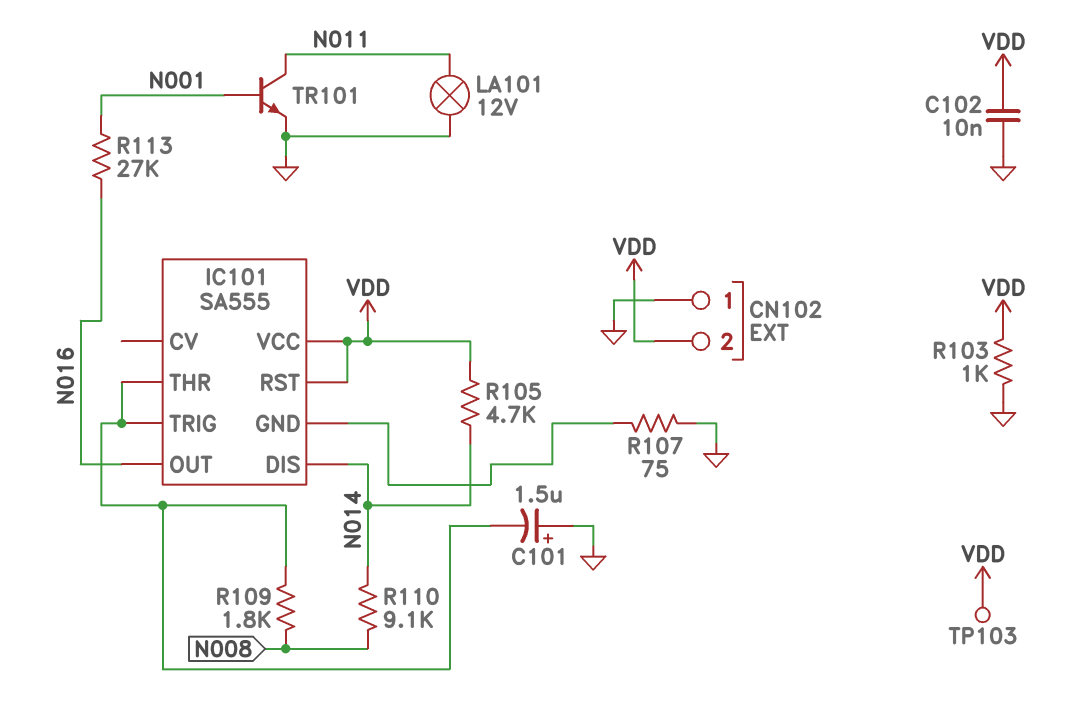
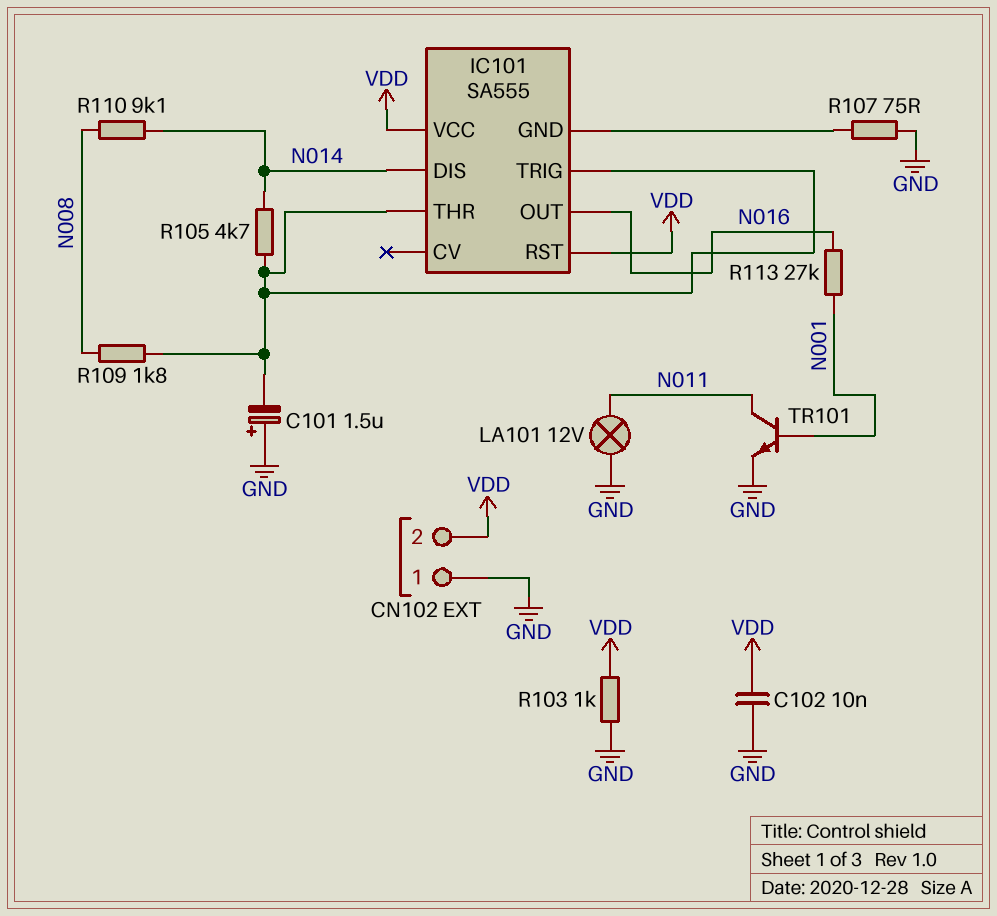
R105: 4.7k (N014, VDD) -> 4.7k (IC101/THR, N014)
TP103: test point (VDD) -> none

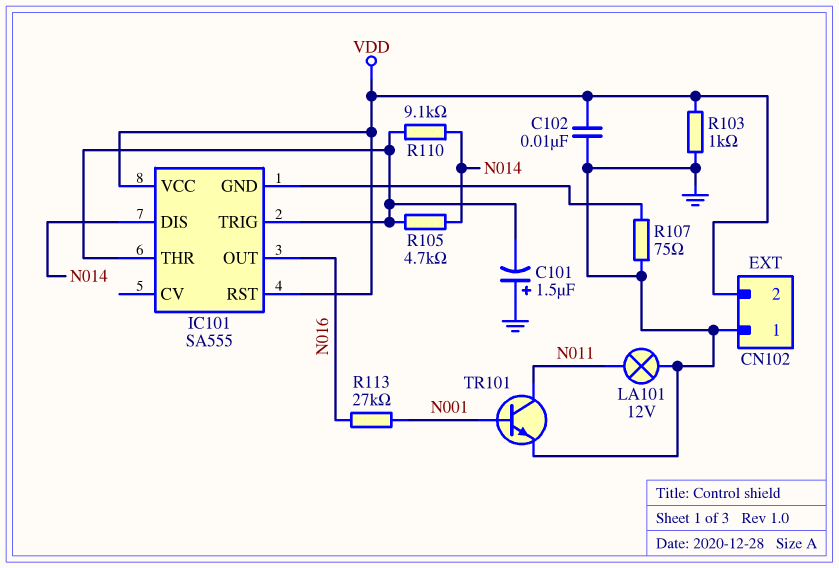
R109: 1.8k (IC101/THR, N008) -> none
R110: 9.1k (N008, N014) -> 9.1k (IC101/THR, N014)

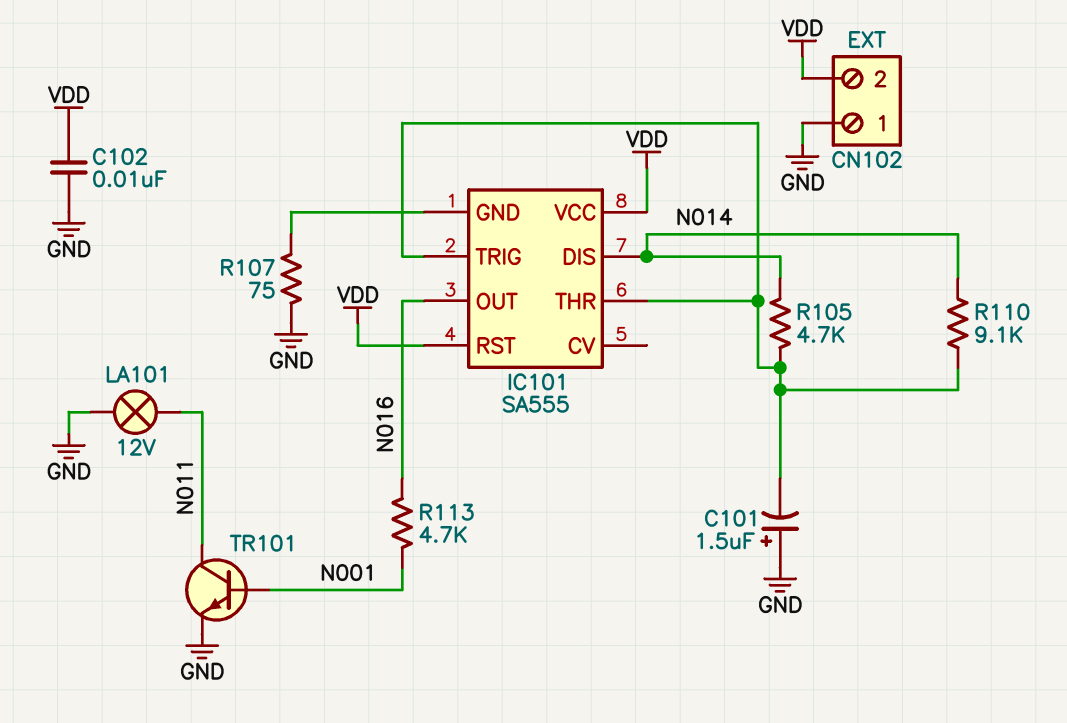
R103: 1k (GND, VDD) -> none
R113: 27k (N001, N016) -> 4.7k (N001, N016)

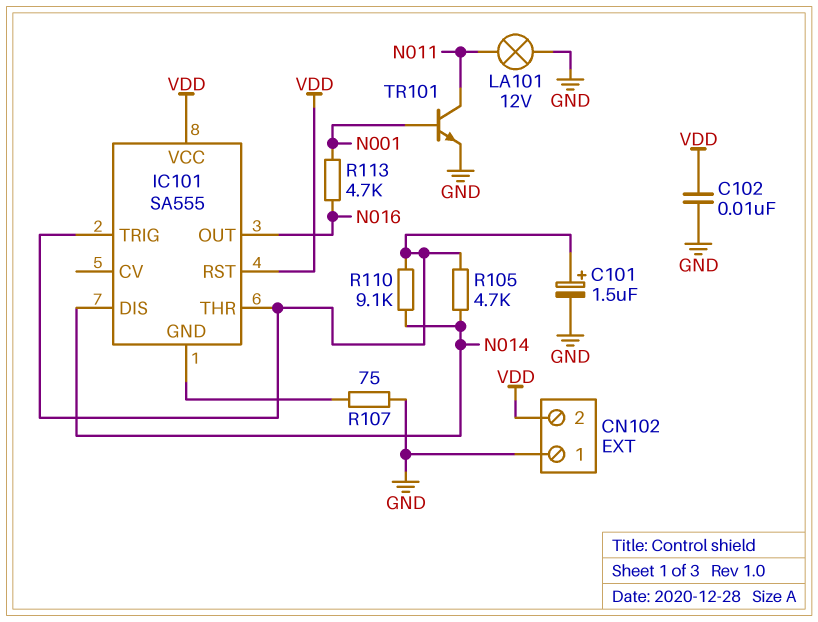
C101: 1.5uF (plus GND, minus IC101/THR) -> 1.5uF (plus IC101/THR, minus GND)

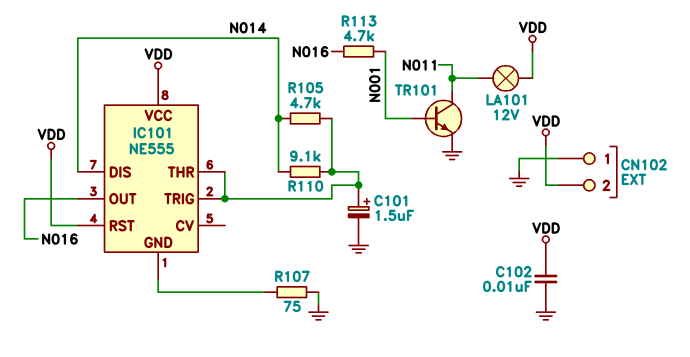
IC101: SA555 -> NE555
LA101: lamp 12V (GND, N011) -> lamp 12V (N011, VDD)

